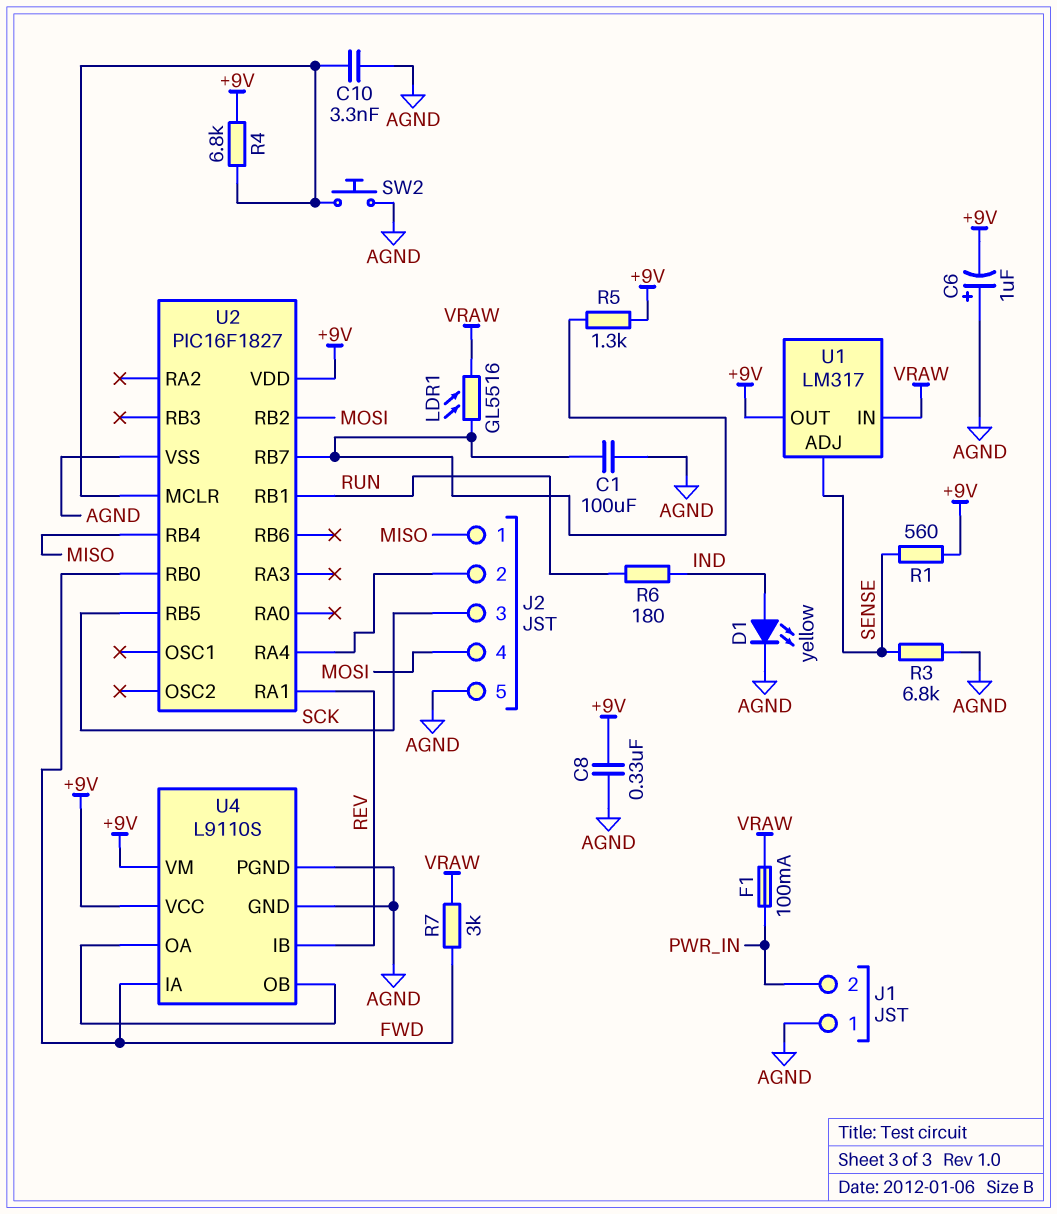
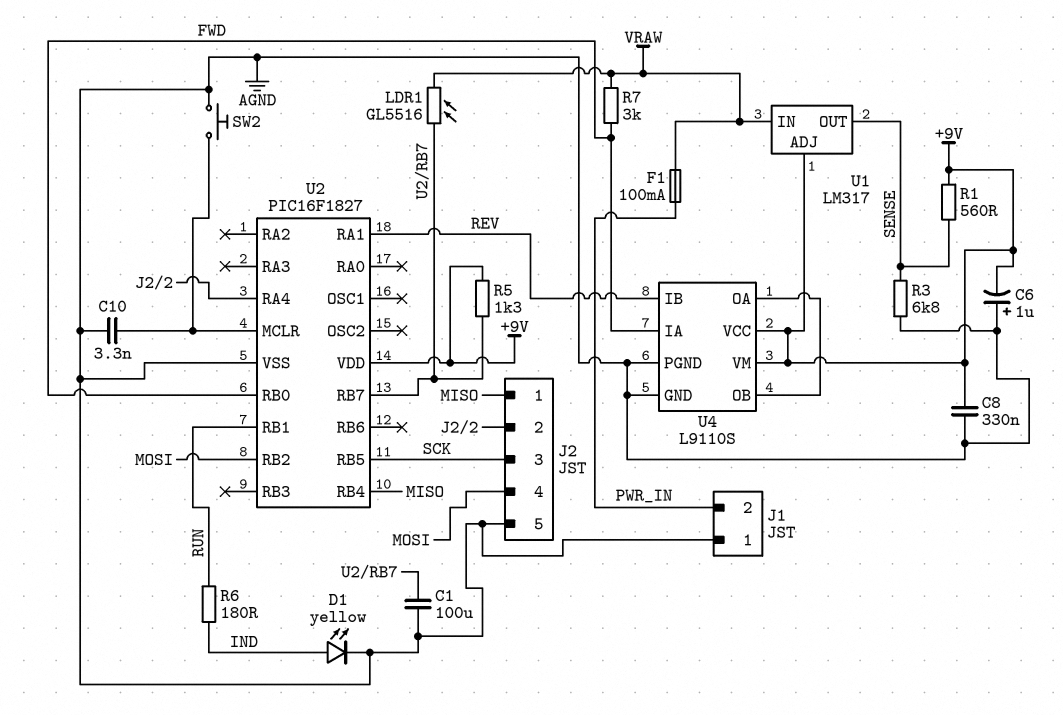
R4: 6.8k (+9V, U2/MCLR) -> none
U1 pin ADJ: SENSE -> +9V
U1 pin OUT: +9V -> SENSE

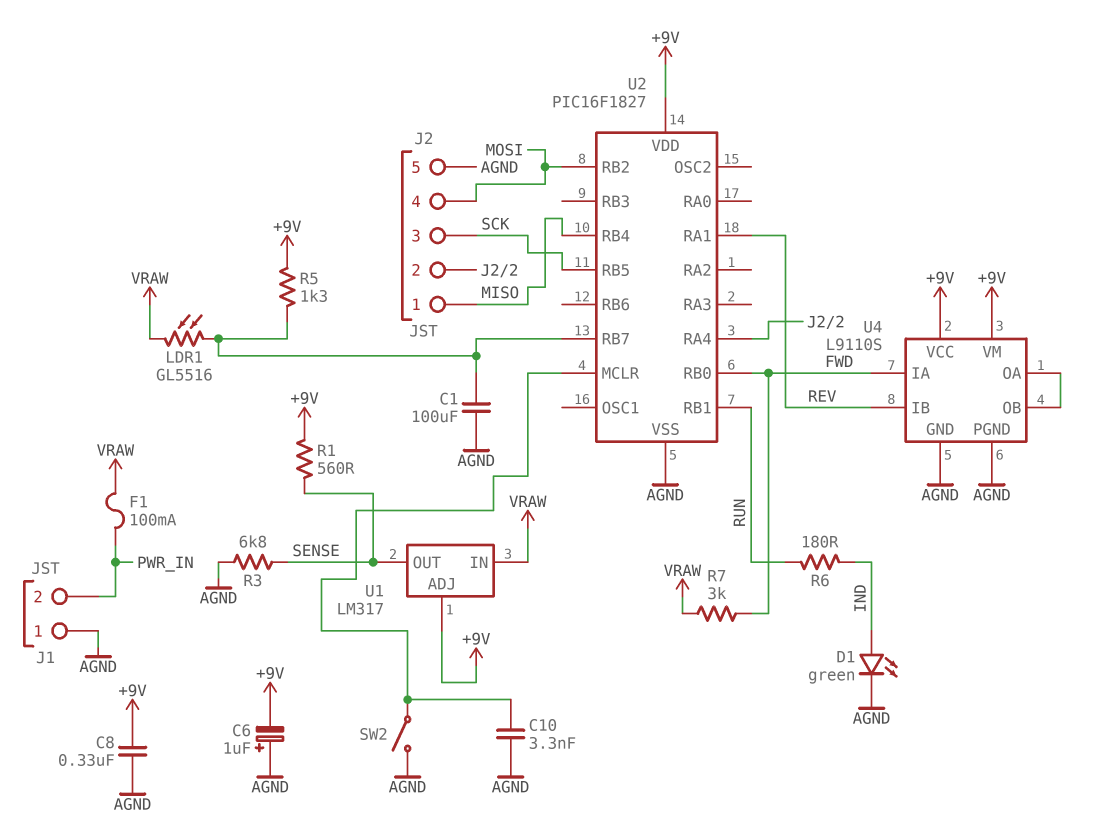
D1: LED yellow (A IND, K AGND) -> LED green (A IND, K AGND)
SW2: button (AGND, U2/MCLR) -> switch (AGND, U2/MCLR)

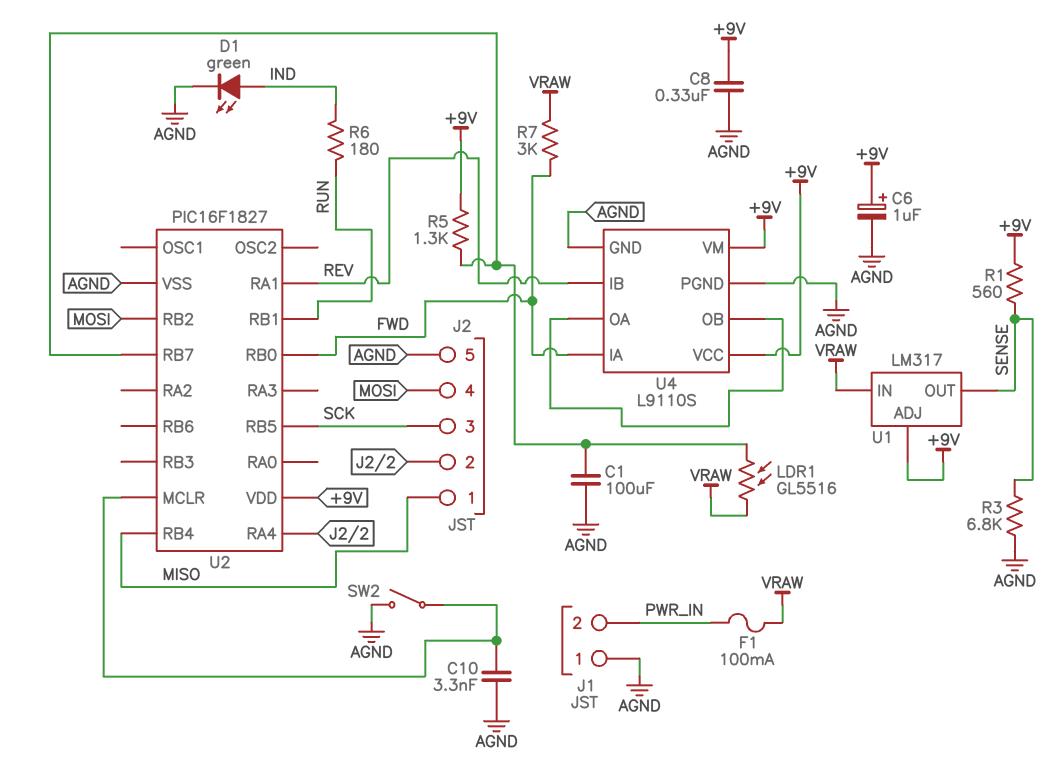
C6: 1uF (plus AGND, minus +9V) -> 1uF (plus +9V, minus AGND)

